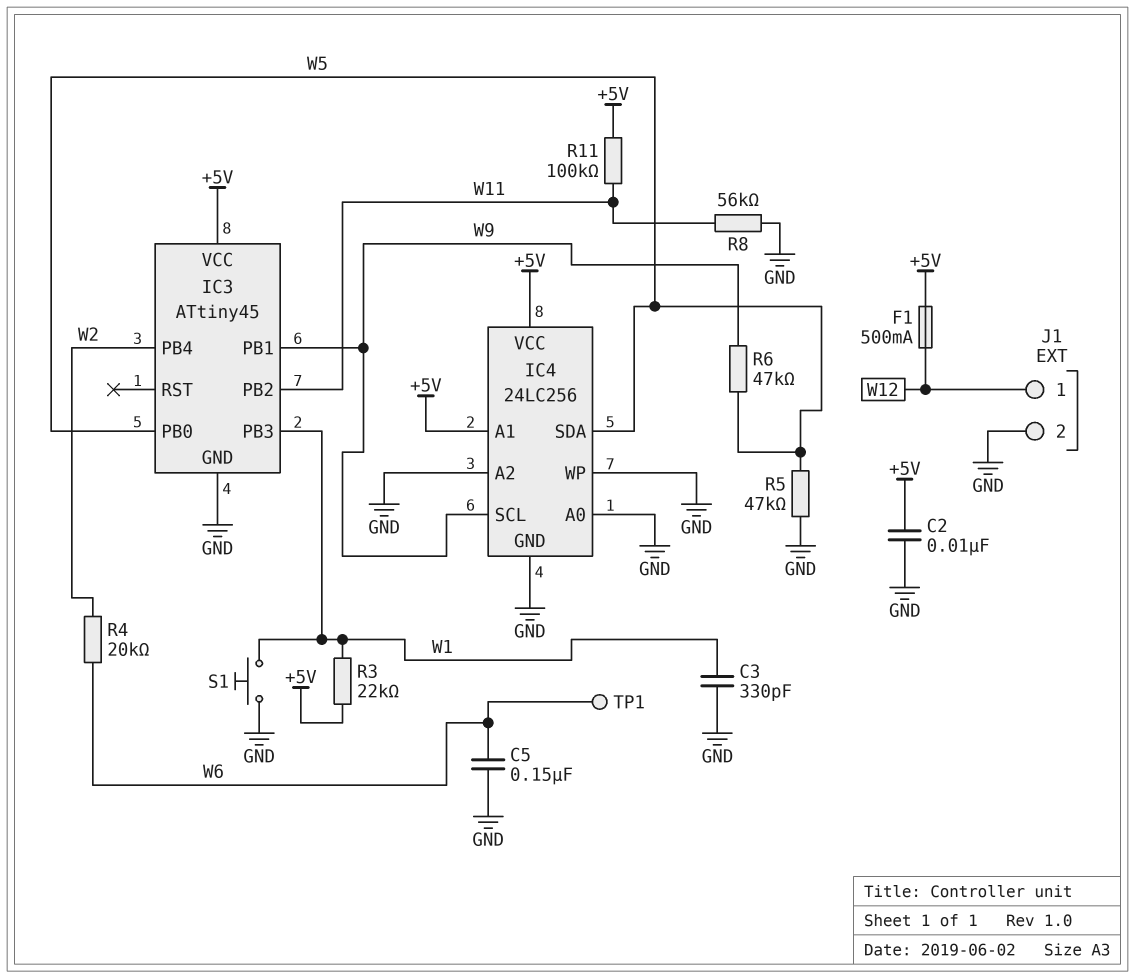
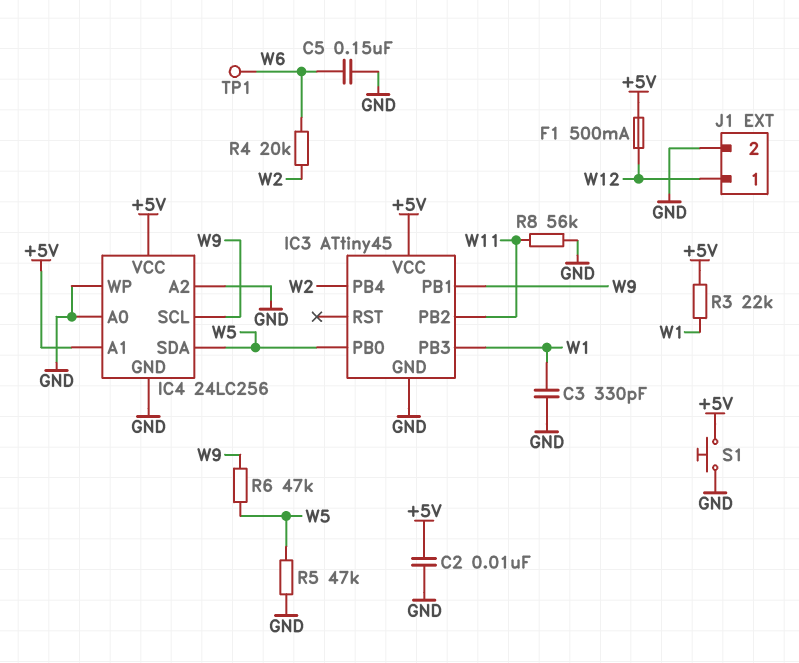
R11: 100k (+5V, W11) -> none
S1: button (GND, W1) -> button (+5V, GND)

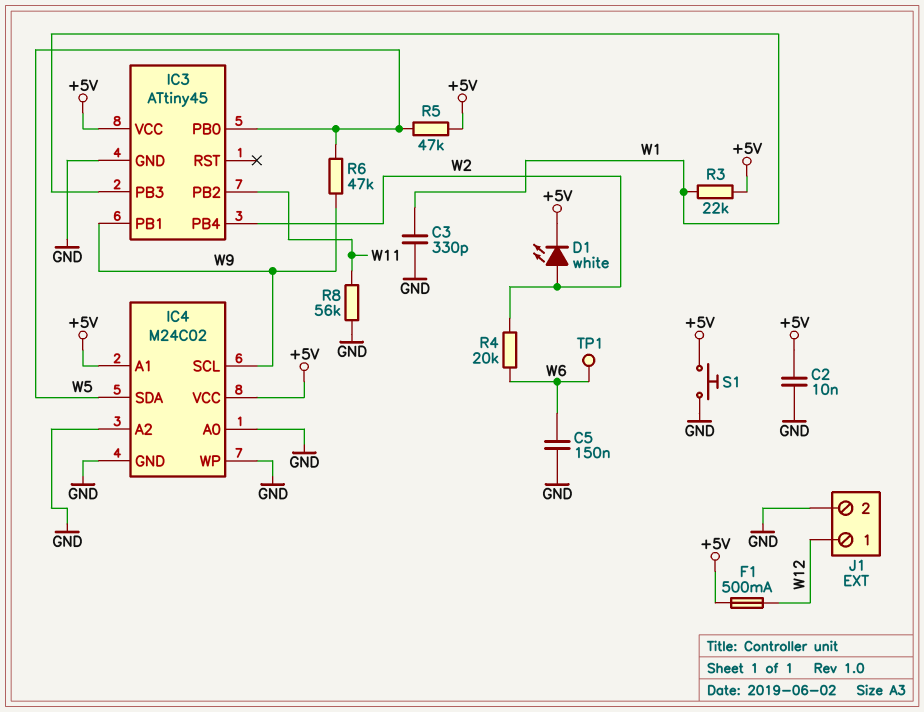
D1: none -> LED white (A W2, K +5V)
IC4: 24LC256 -> M24C02
R5: 47k (GND, W5) -> 47k (+5V, W5)

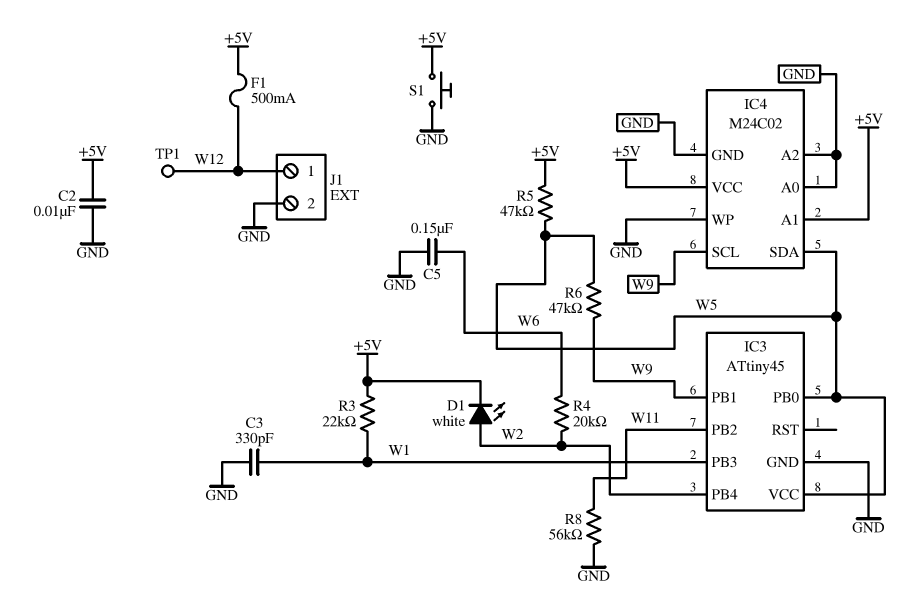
IC3 pin VCC: +5V -> W5
TP1: test point (W6) -> test point (W12)

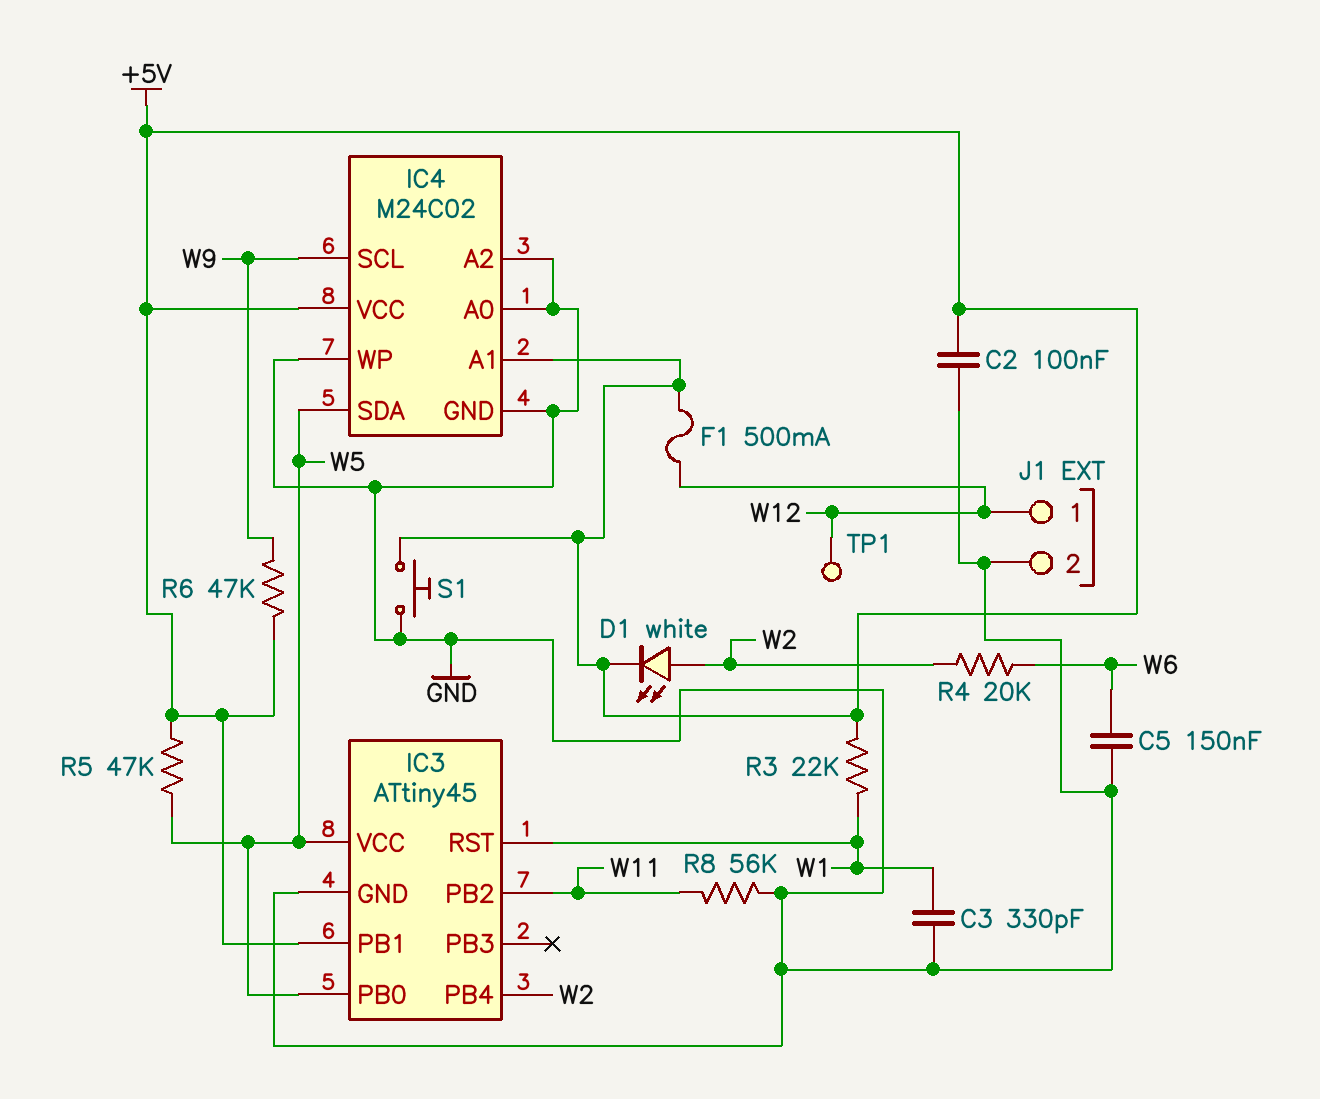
C2: 10nF (+5V, GND) -> 100nF (+5V, GND)
IC3 pin PB1: W9 -> +5V
IC3 pin PB3: W1 -> none
IC3 pin RST: none -> W1
R6: 47k (W5, W9) -> 47k (+5V, W9)

